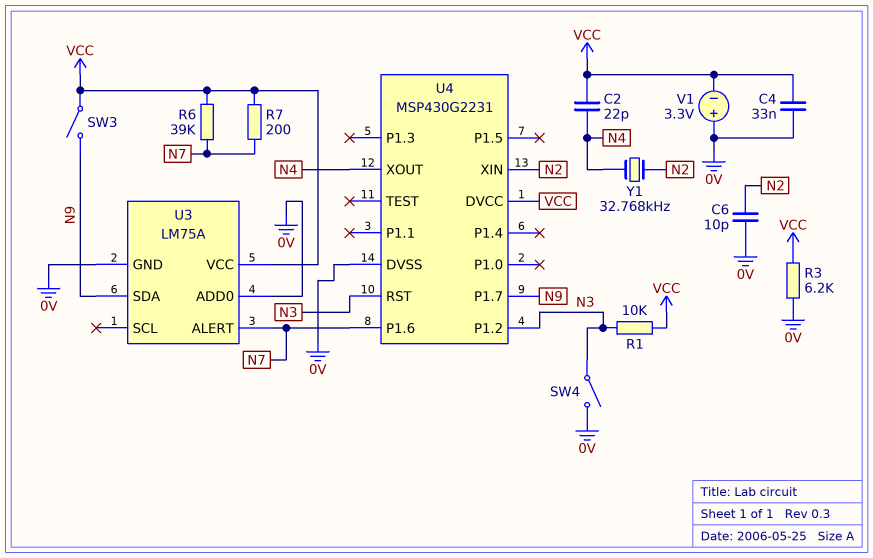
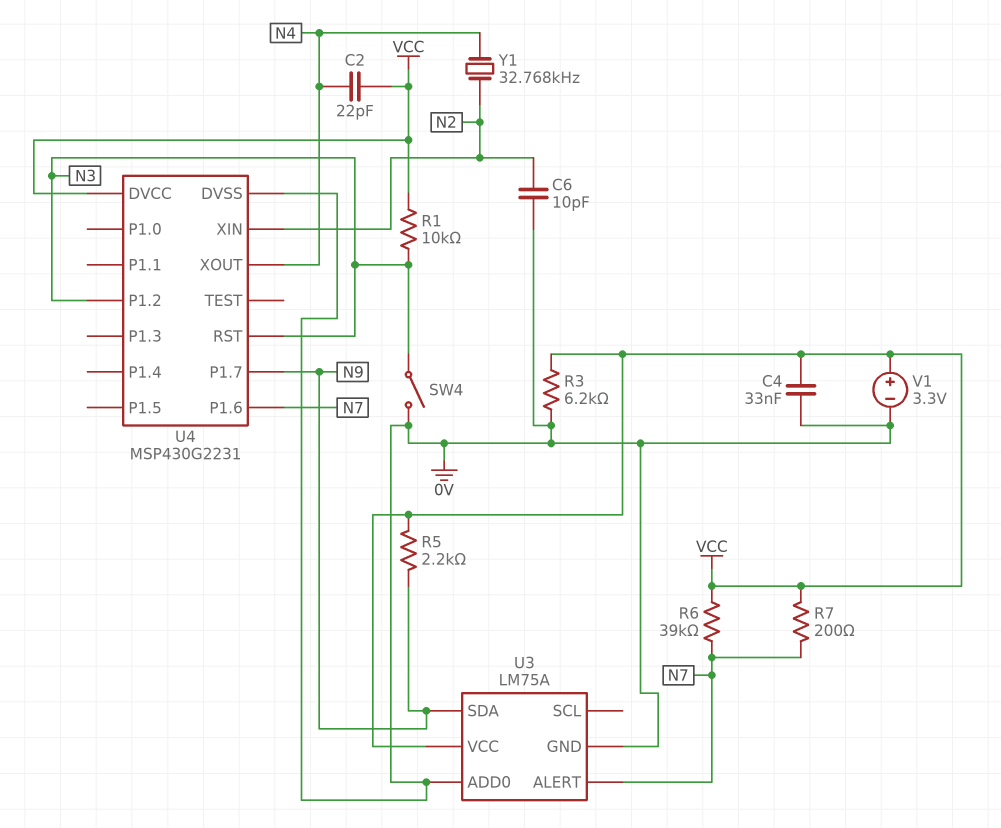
R5: none -> 2.2k (N9, VCC)
SW3: switch (N9, VCC) -> none
V1: 3.3V (plus 0V, minus VCC) -> 3.3V (plus VCC, minus 0V)

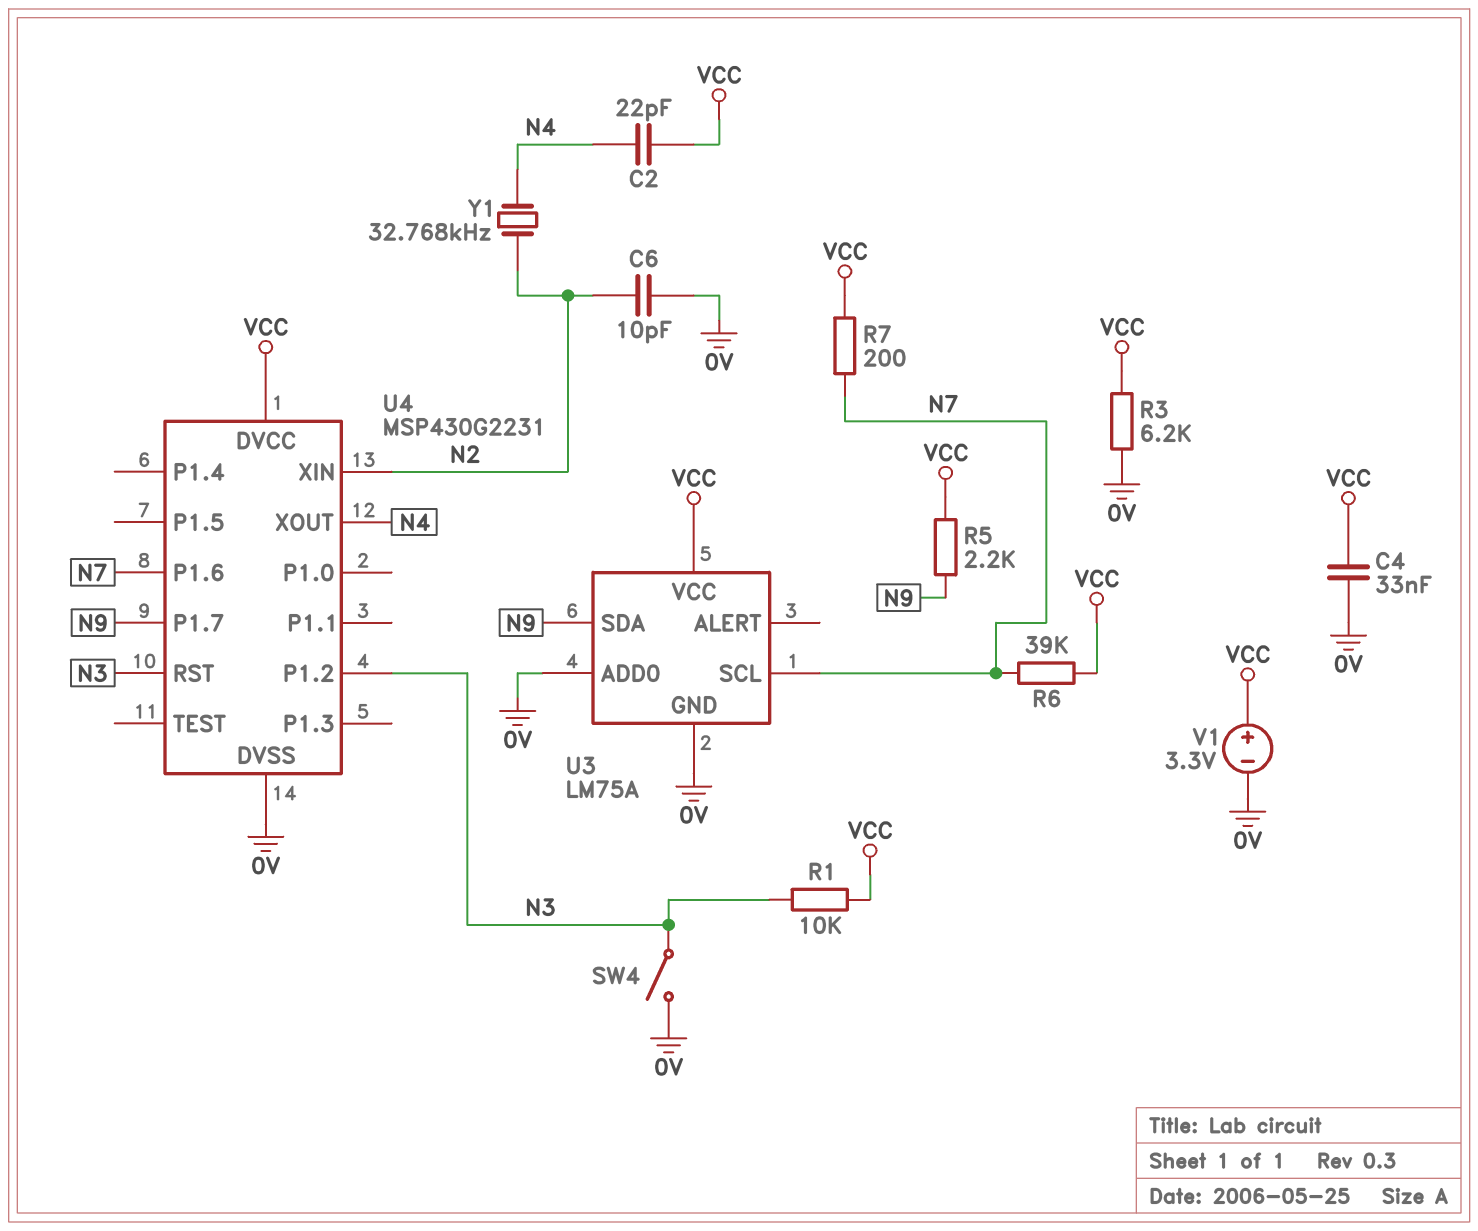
U3 pin ALERT: N7 -> none
U3 pin SCL: none -> N7

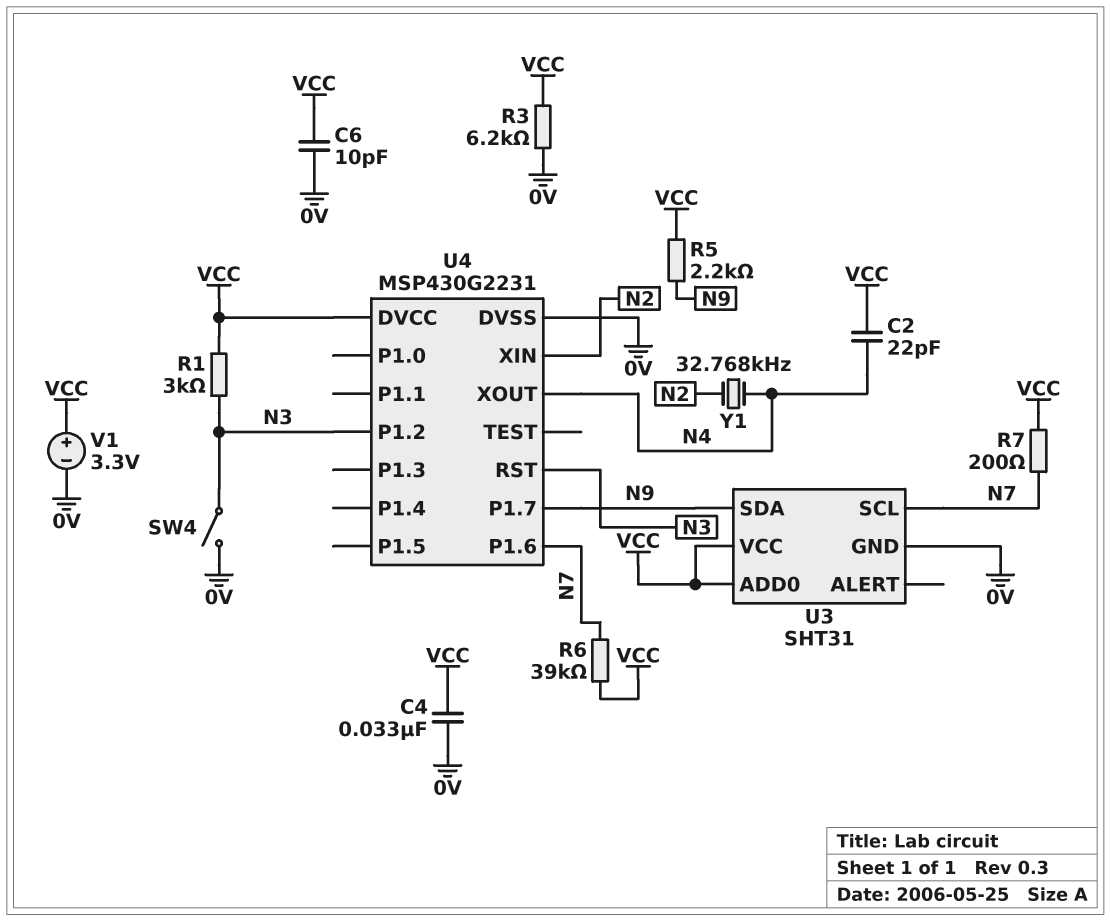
C6: 10pF (0V, N2) -> 10pF (0V, VCC)
R1: 10k (N3, VCC) -> 3k (N3, VCC)
U3: LM75A -> SHT31
U3 pin ADD0: 0V -> VCC

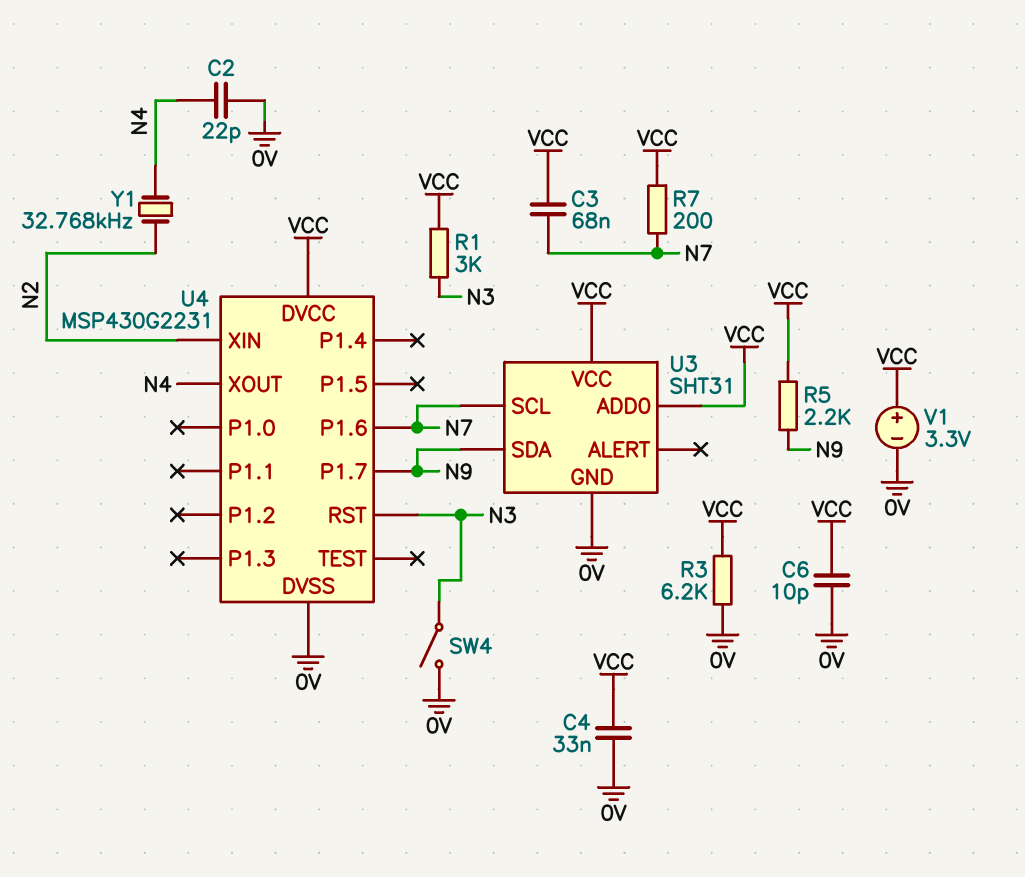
C2: 22pF (N4, VCC) -> 22pF (0V, N4)
C3: none -> 68nF (N7, VCC)
R6: 39k (N7, VCC) -> none
U4 pin P1.2: N3 -> none

